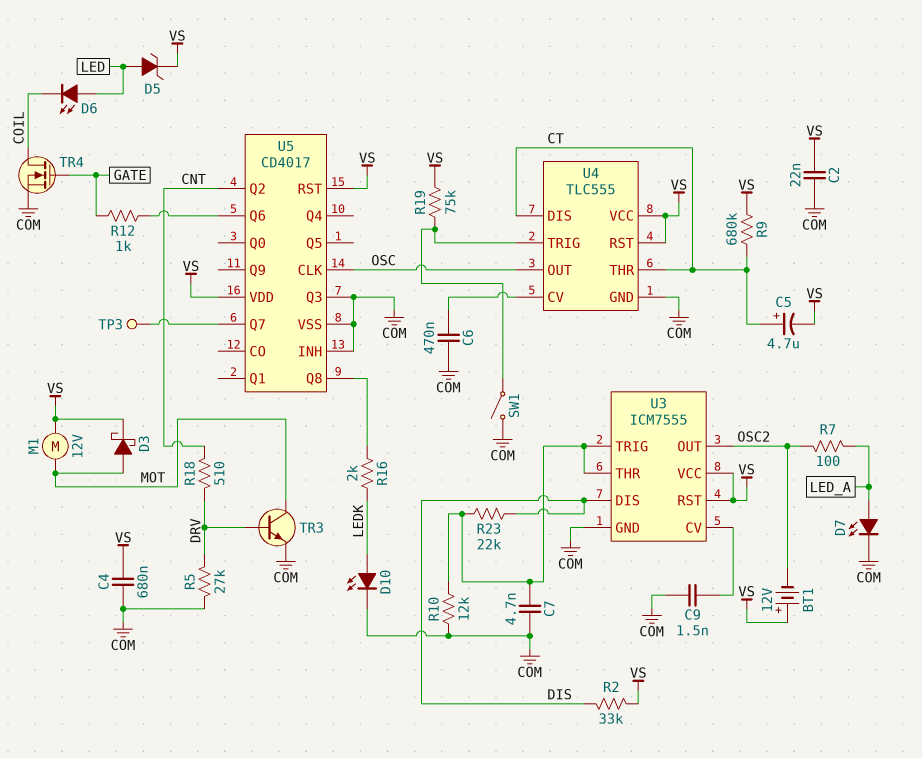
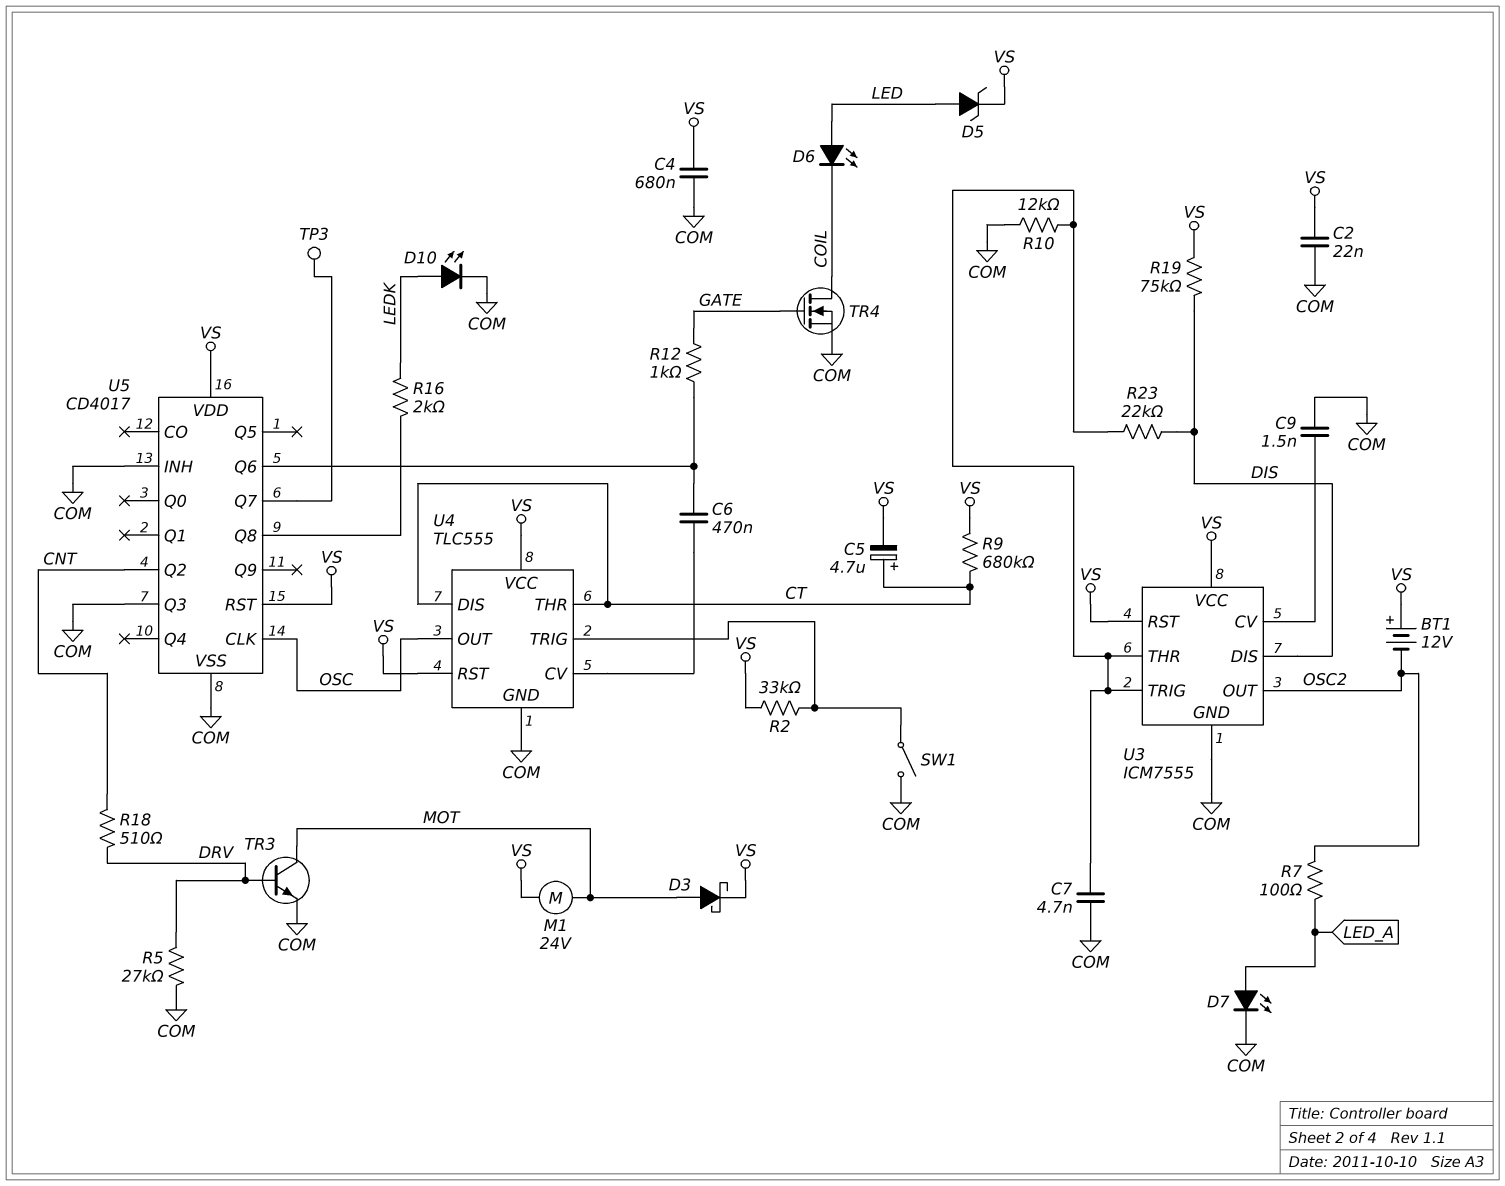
C6: 470nF (COM, U4/CV) -> 470nF (U4/CV, U5/Q6)
M1: motor 12V (MOT, VS) -> motor 24V (MOT, VS)
R2: 33k (DIS, VS) -> 33k (U4/TRIG, VS)
R19: 75k (U4/TRIG, VS) -> 75k (DIS, VS)

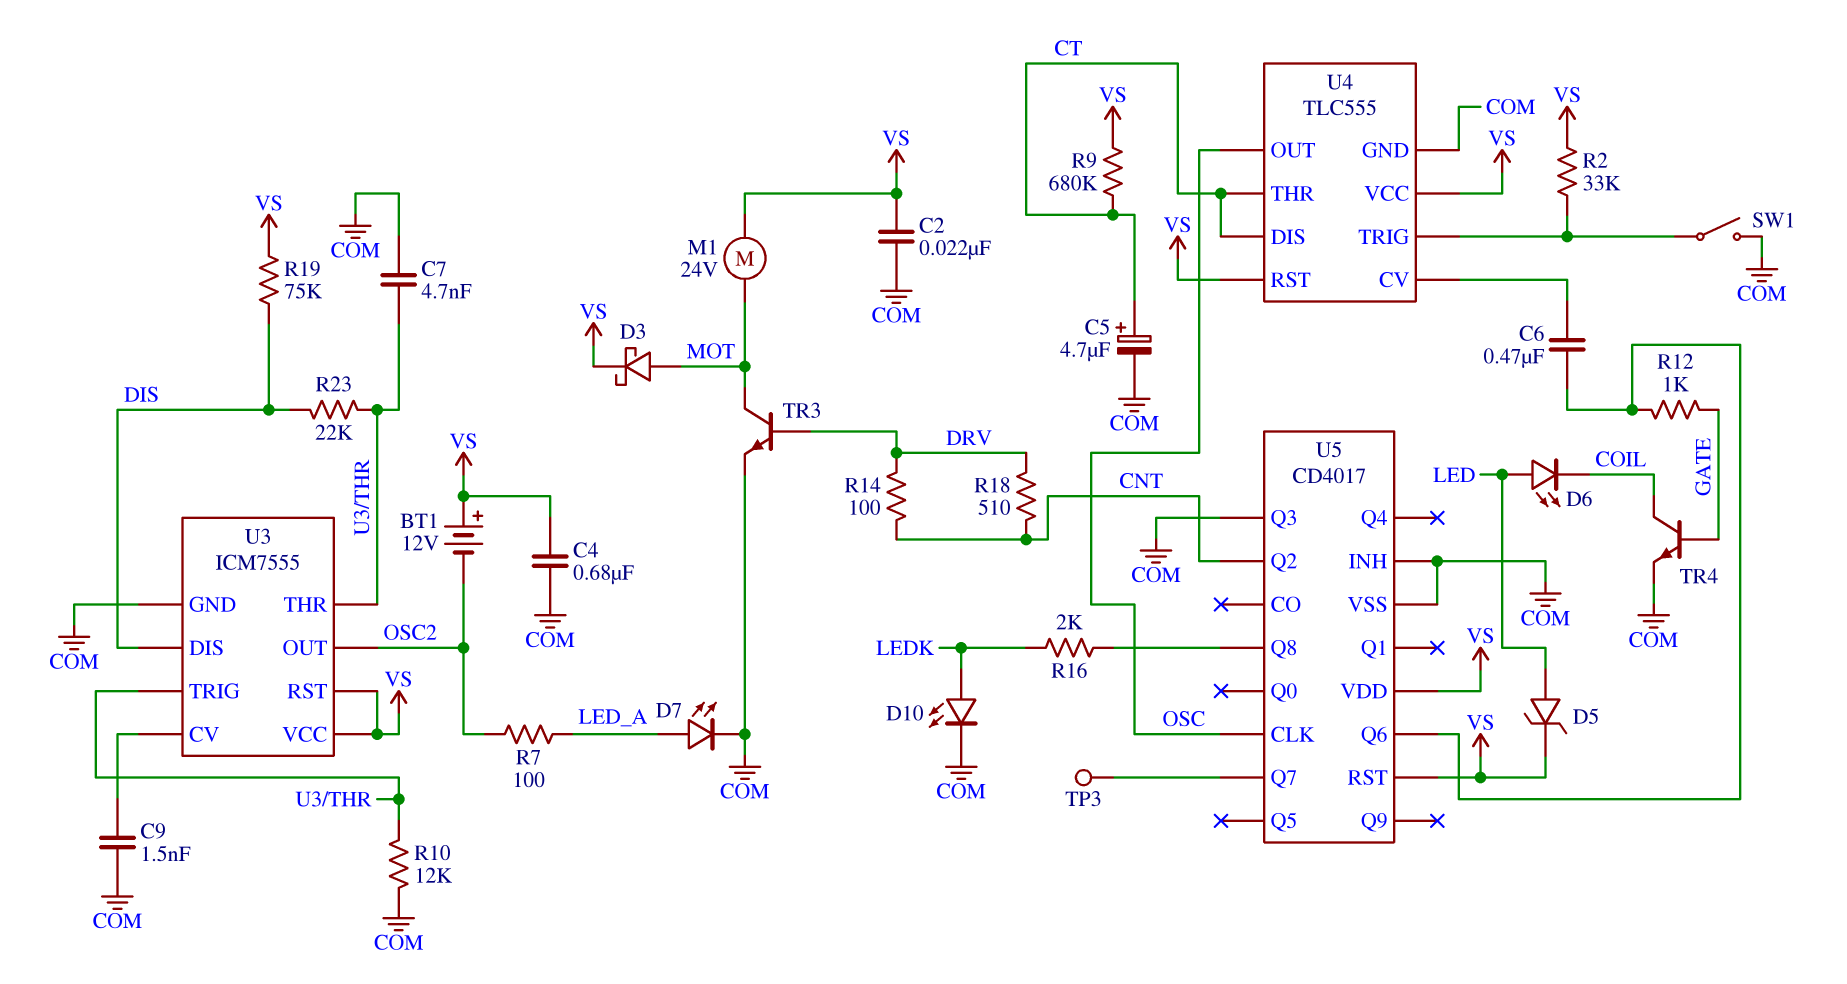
C5: 4.7uF (plus CT, minus VS) -> 4.7uF (plus CT, minus COM)
R5: 27k (COM, DRV) -> none
R14: none -> 100 (CNT, DRV)
TR4: NMOS (G GATE, D COIL, S COM) -> NPN (B GATE, C COIL, E COM)

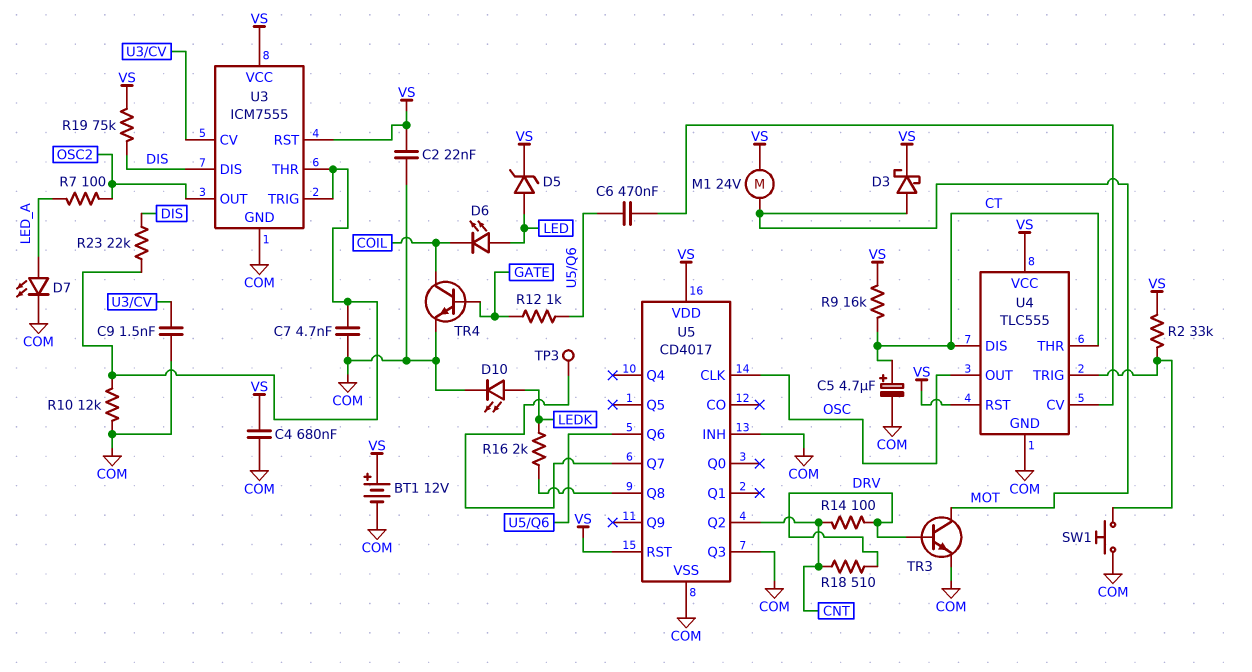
BT1: 12V (plus VS, minus OSC2) -> 12V (plus VS, minus COM)
R9: 680k (CT, VS) -> 16k (CT, VS)
SW1: switch (COM, U4/TRIG) -> button (COM, U4/TRIG)

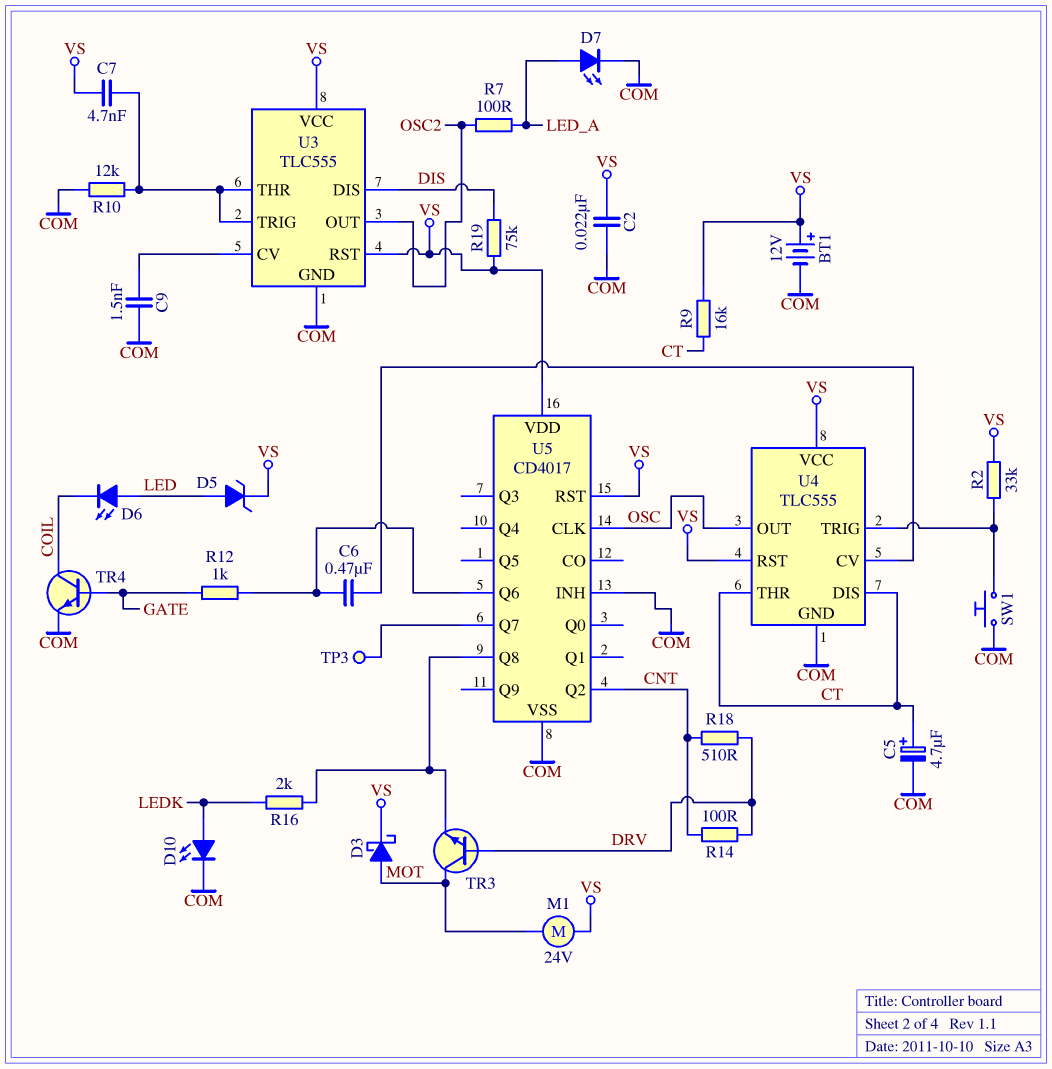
C4: 680nF (COM, VS) -> none
C7: 4.7nF (COM, U3/THR) -> 4.7nF (U3/THR, VS)
R23: 22k (DIS, U3/THR) -> none
TR3: NPN (B DRV, C MOT, E COM) -> NPN (B DRV, C MOT, E U5/Q8)
U3: ICM7555 -> TLC555
U5 pin Q3: COM -> none

